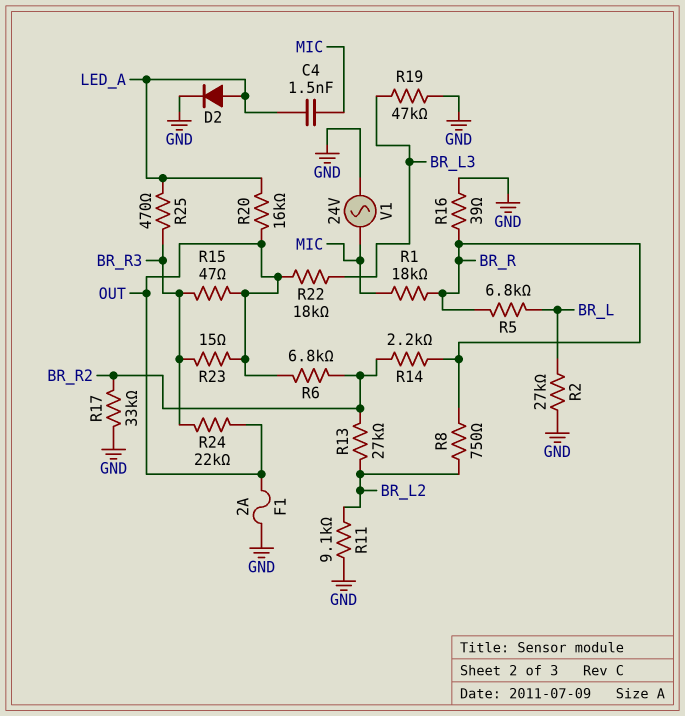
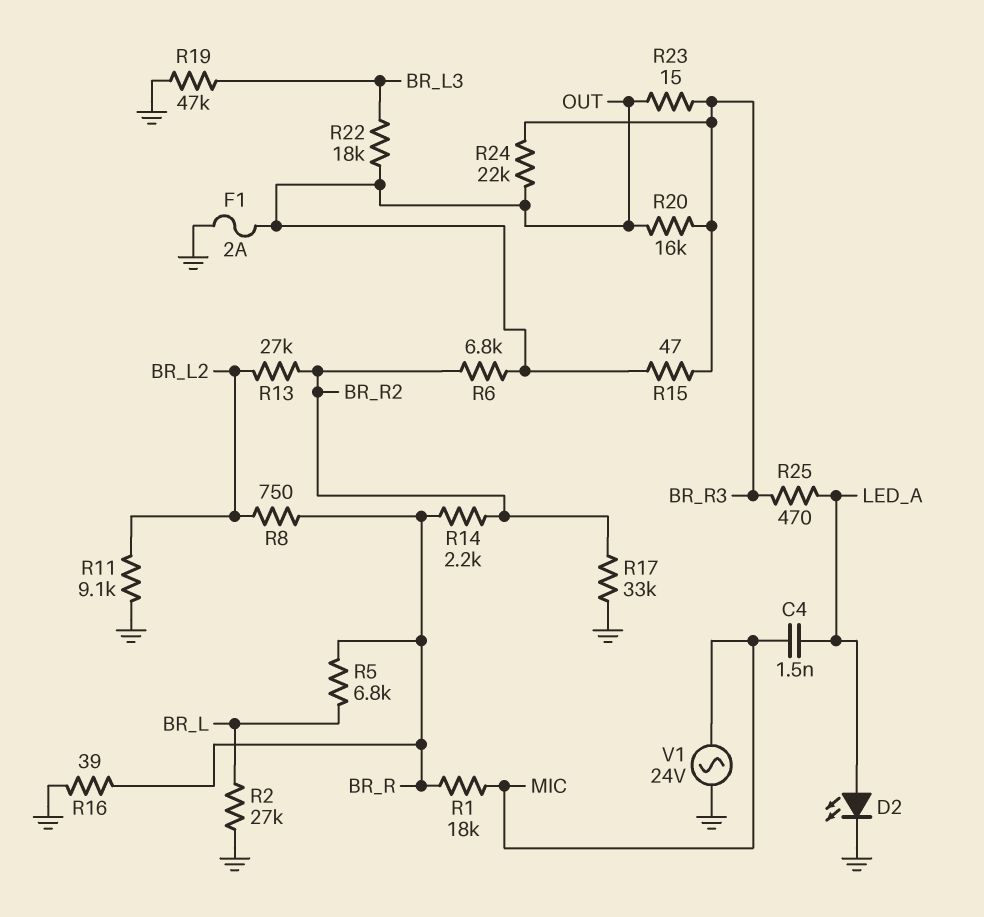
D2: diode (A LED_A, K GND) -> LED (A LED_A, K GND)
R20: 16k (LED_A, OUT) -> 16k (BR_R3, OUT)

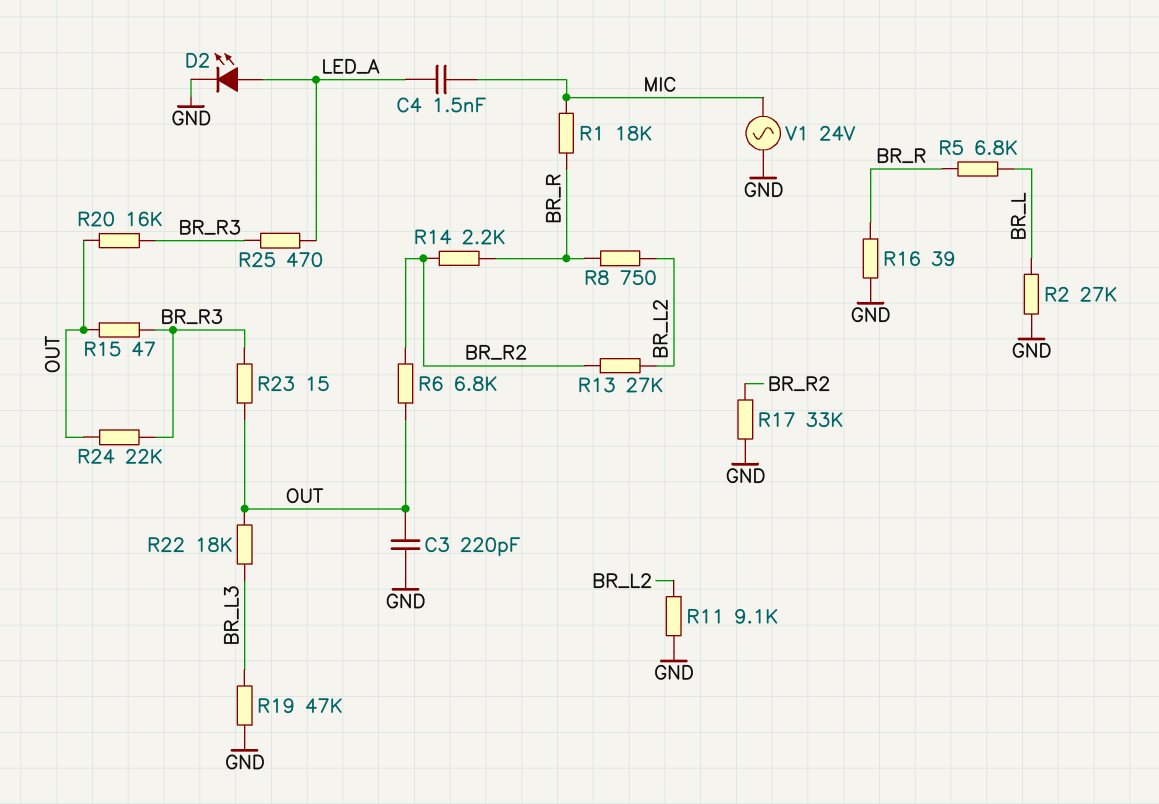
C3: none -> 220pF (GND, OUT)
F1: 2A (GND, OUT) -> none

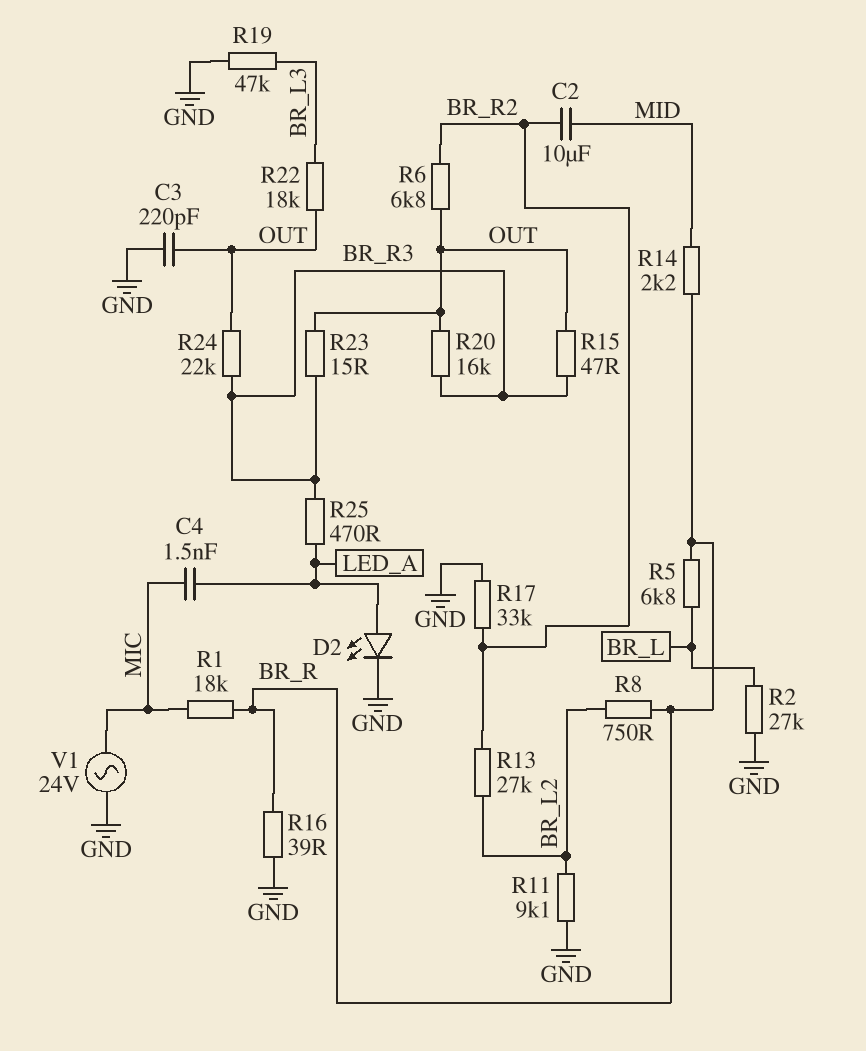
C2: none -> 10uF (BR_R2, MID)
R14: 2.2k (BR_R, BR_R2) -> 2.2k (BR_R, MID)

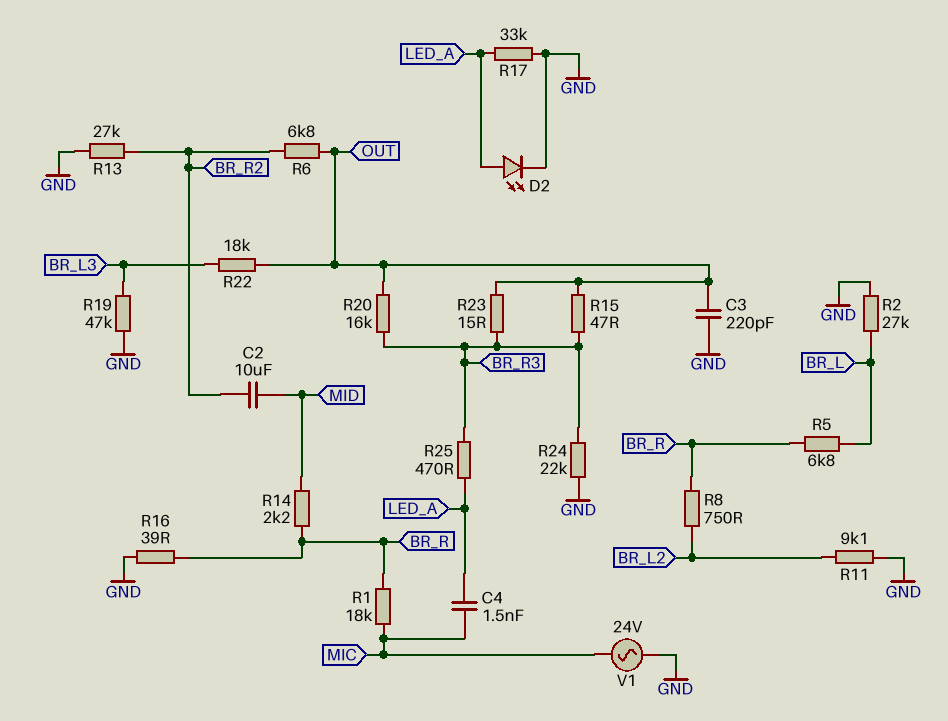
R13: 27k (BR_L2, BR_R2) -> 27k (BR_R2, GND)
R17: 33k (BR_R2, GND) -> 33k (GND, LED_A)
R24: 22k (BR_R3, OUT) -> 22k (BR_R3, GND)

